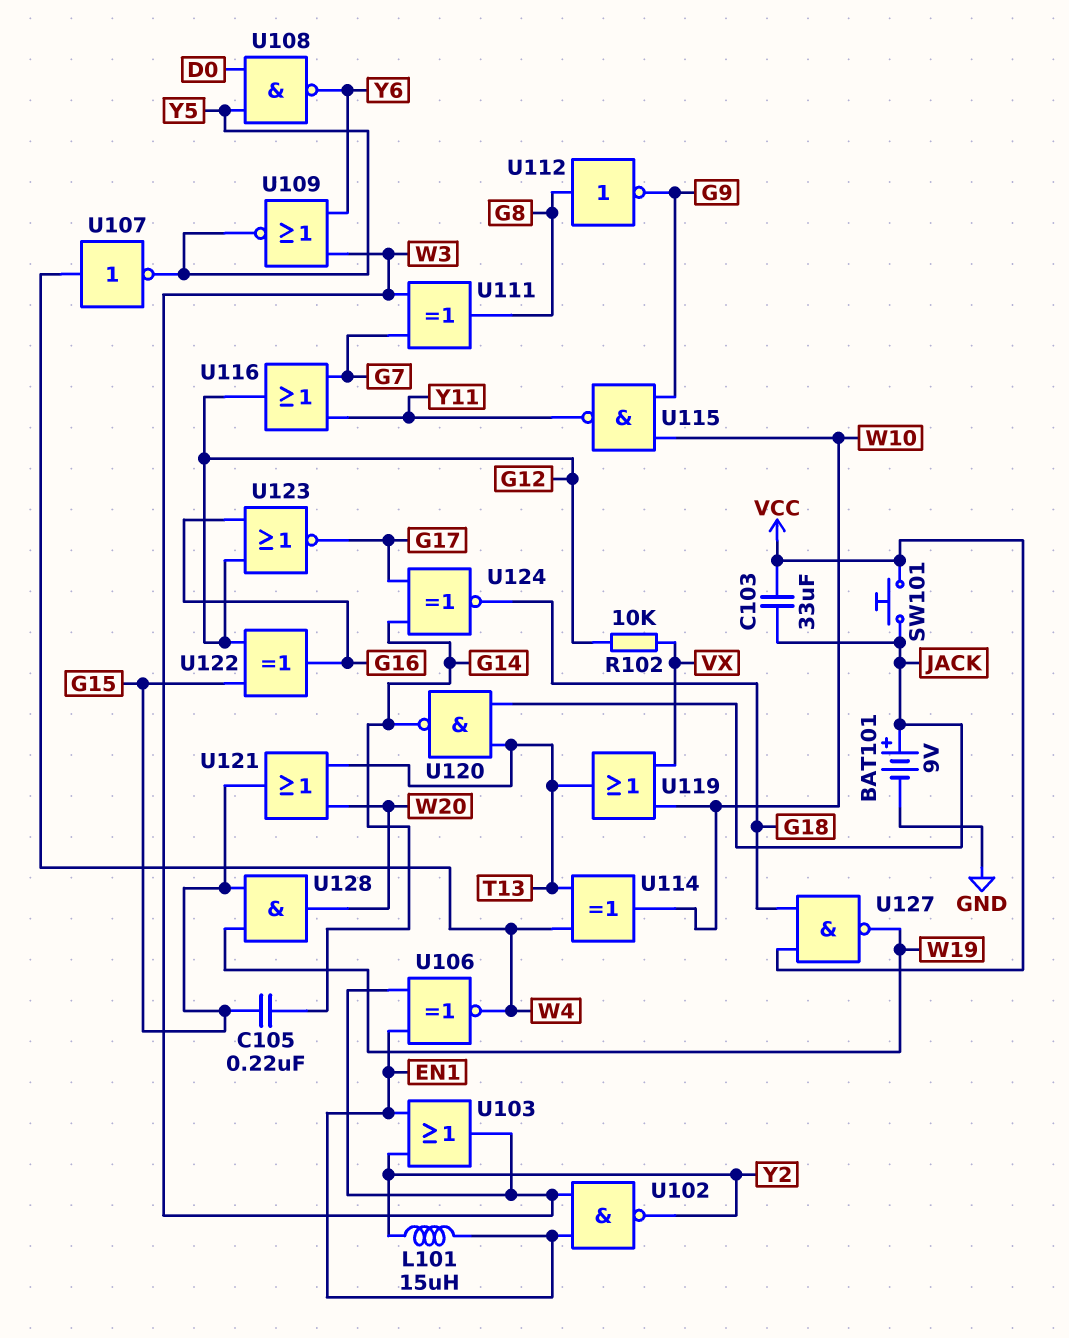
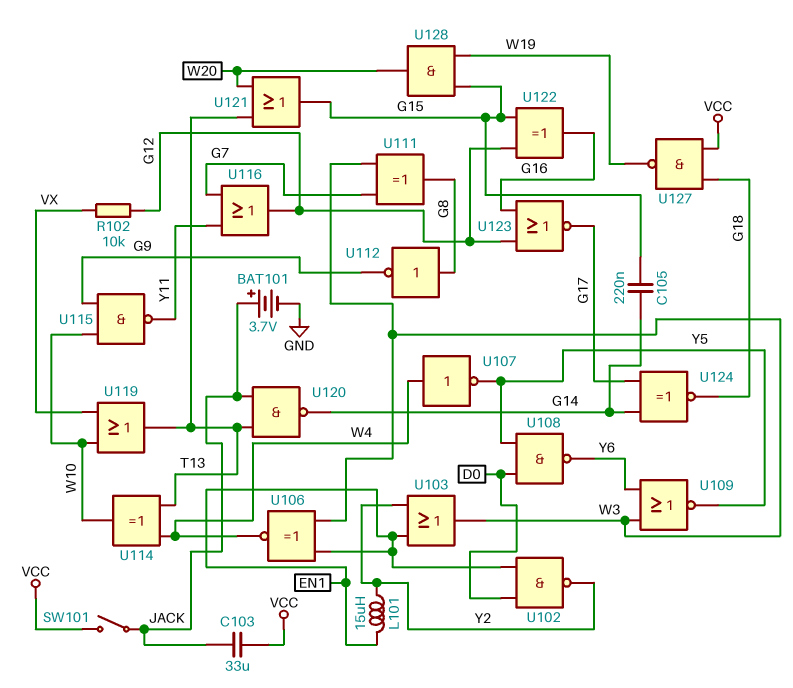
BAT101: 9V (plus JACK, minus GND) -> 3.7V (plus JACK, minus GND)
SW101: button (JACK, VCC) -> switch (JACK, VCC)
U102: NAND (in EN1, in W3, out Y2) -> NAND (in D0, in EN1, out Y2)

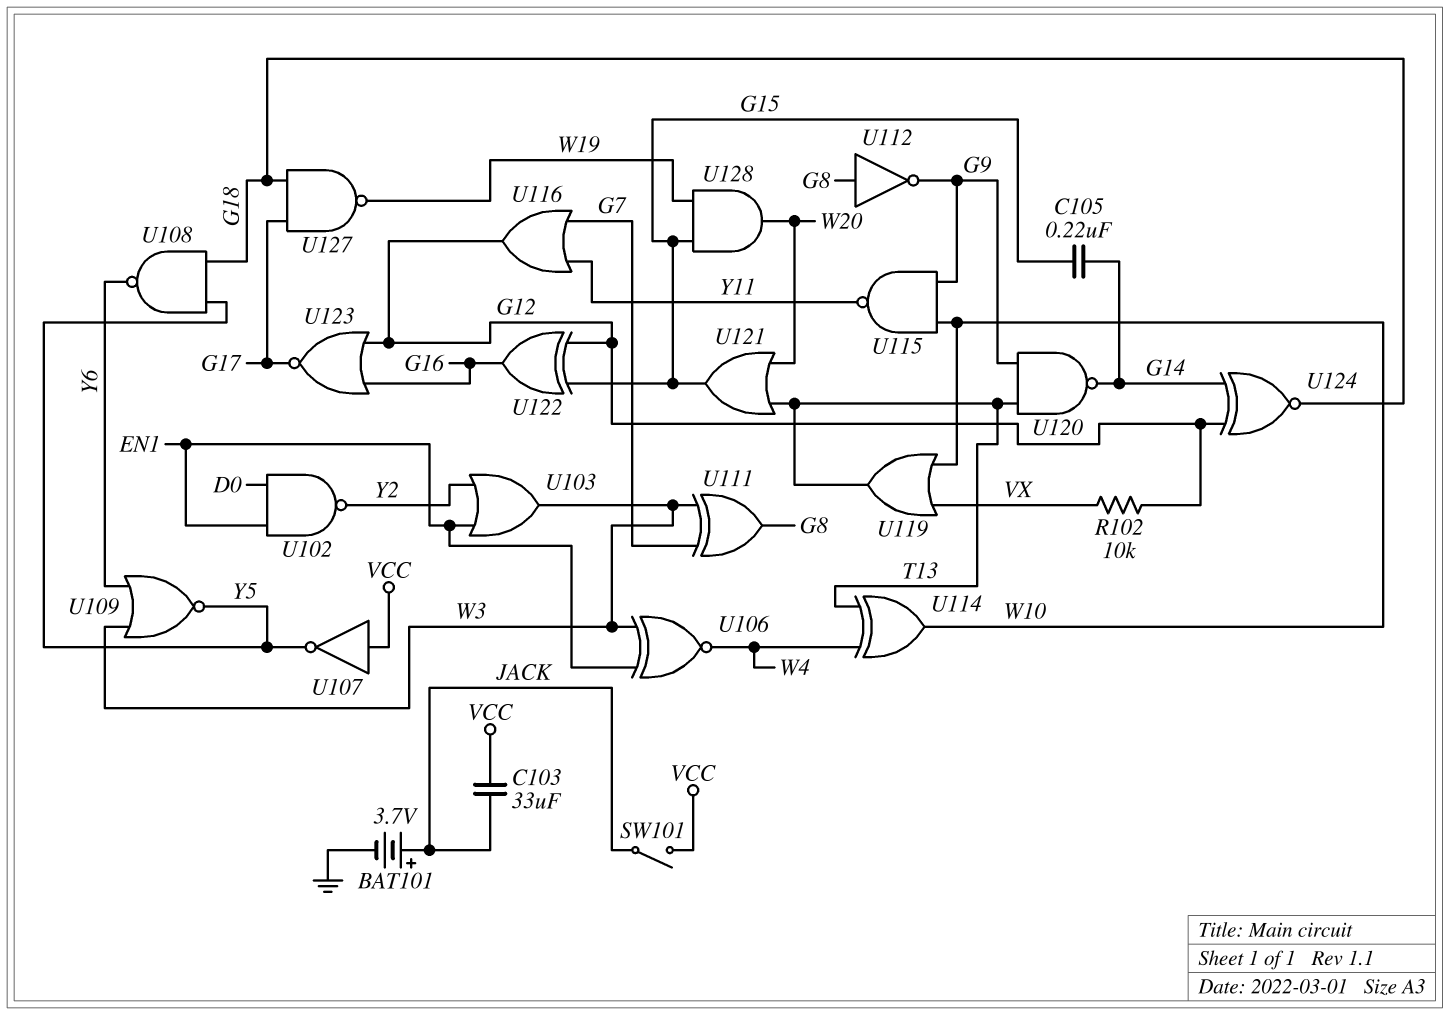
L101: 15uH (EN1, Y2) -> none
U107: NOT (in W4, out Y5) -> NOT (in VCC, out Y5)
U108: NAND (in D0, in Y5, out Y6) -> NAND (in G18, in Y5, out Y6)
U120: NAND (in JACK, in T13, out G14) -> NAND (in G9, in T13, out G14)
U124: XNOR (in G14, in G17, out G18) -> XNOR (in G12, in G14, out G18)
U127: NAND (in G18, in VCC, out W19) -> NAND (in G17, in G18, out W19)

